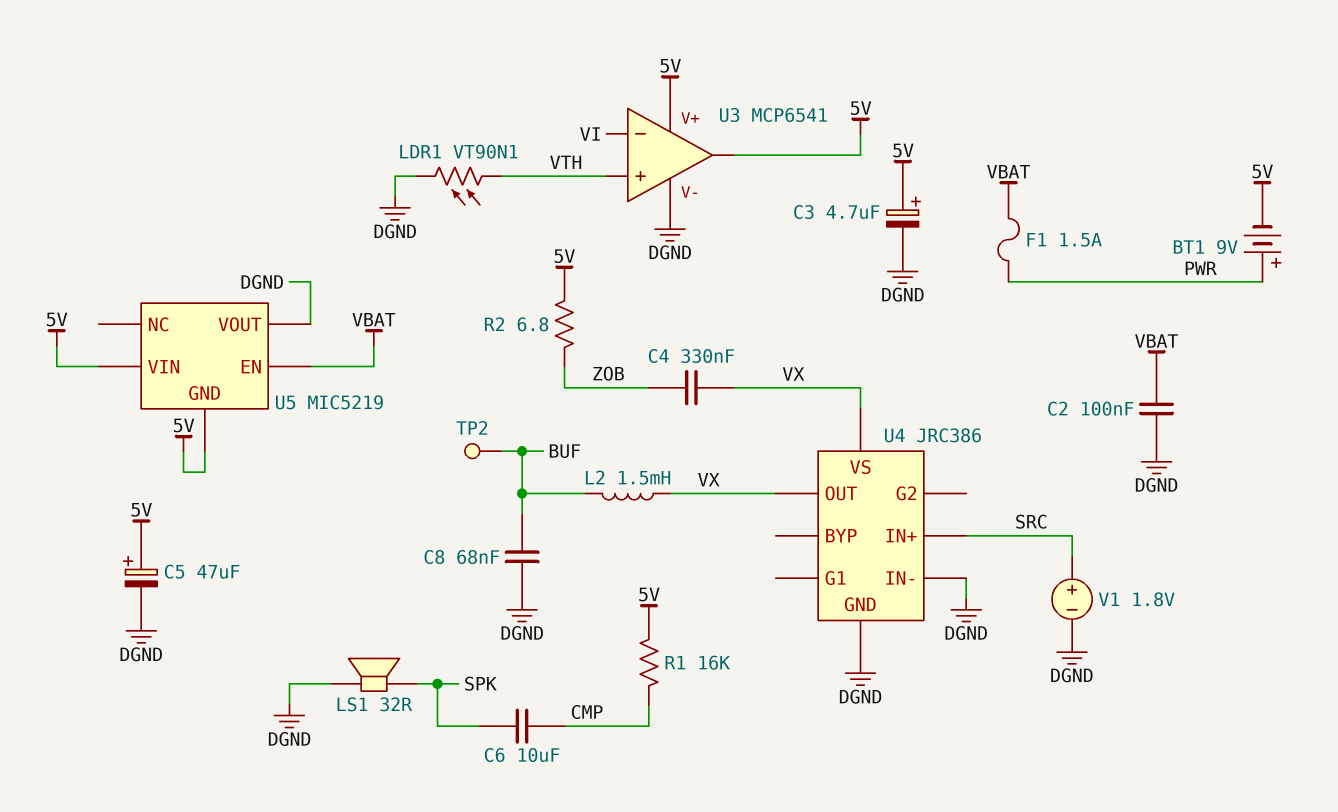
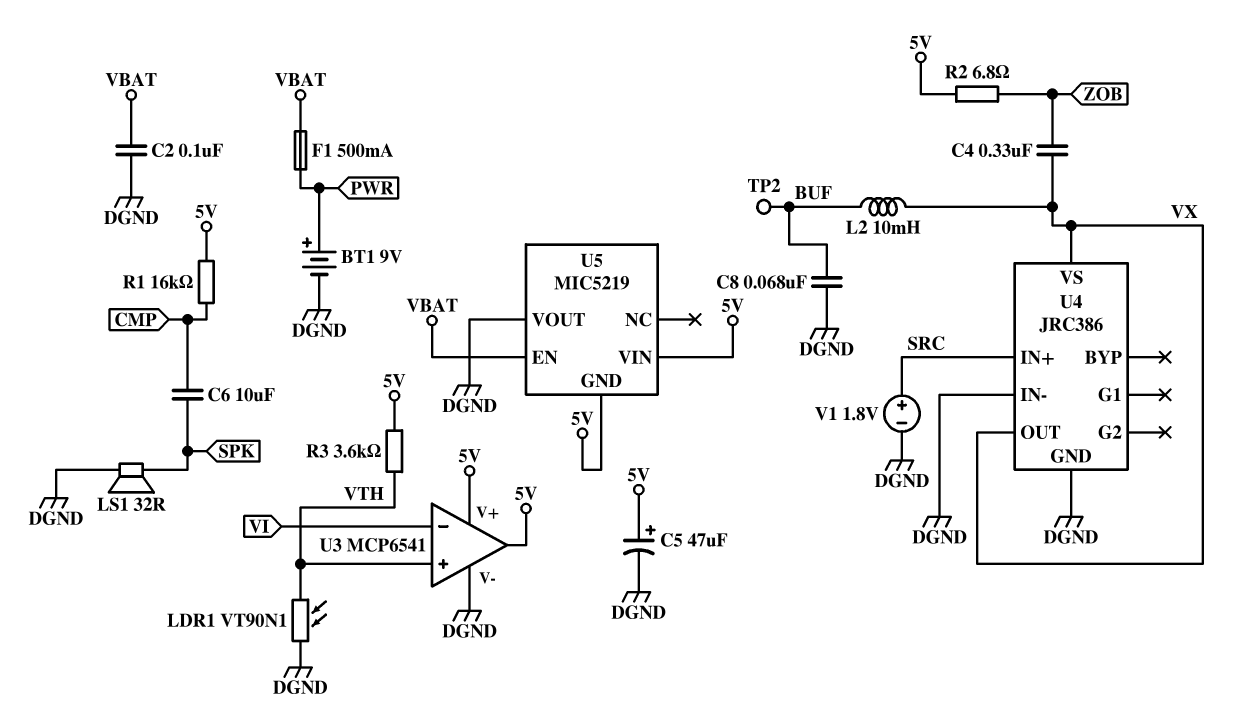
BT1: 9V (plus PWR, minus 5V) -> 9V (plus PWR, minus DGND)
C3: 4.7uF (plus 5V, minus DGND) -> none
F1: 1.5A (PWR, VBAT) -> 500mA (PWR, VBAT)
L2: 1.5mH (BUF, VX) -> 10mH (BUF, VX)
R3: none -> 3.6k (5V, VTH)

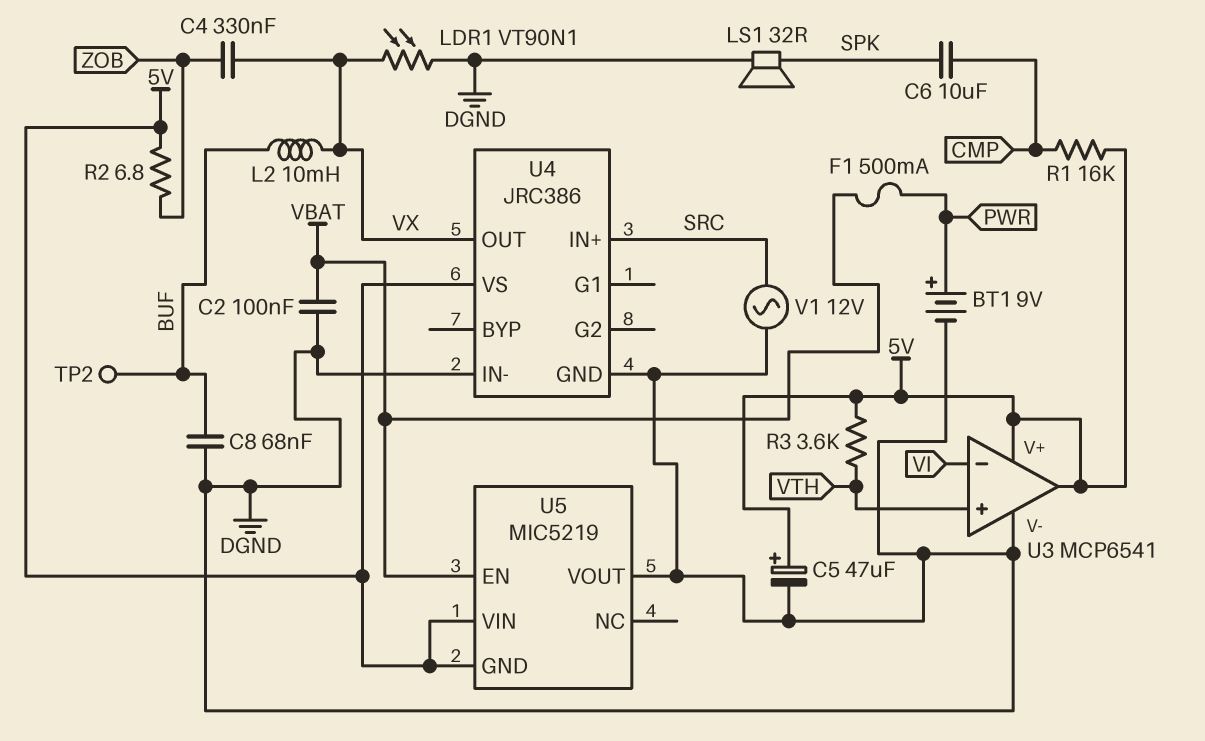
LDR1: VT90N1 (DGND, VTH) -> VT90N1 (DGND, VX)
U4 pin VS: VX -> 5V
V1: 1.8V (plus SRC, minus DGND) -> AC 12V (DGND, SRC)

